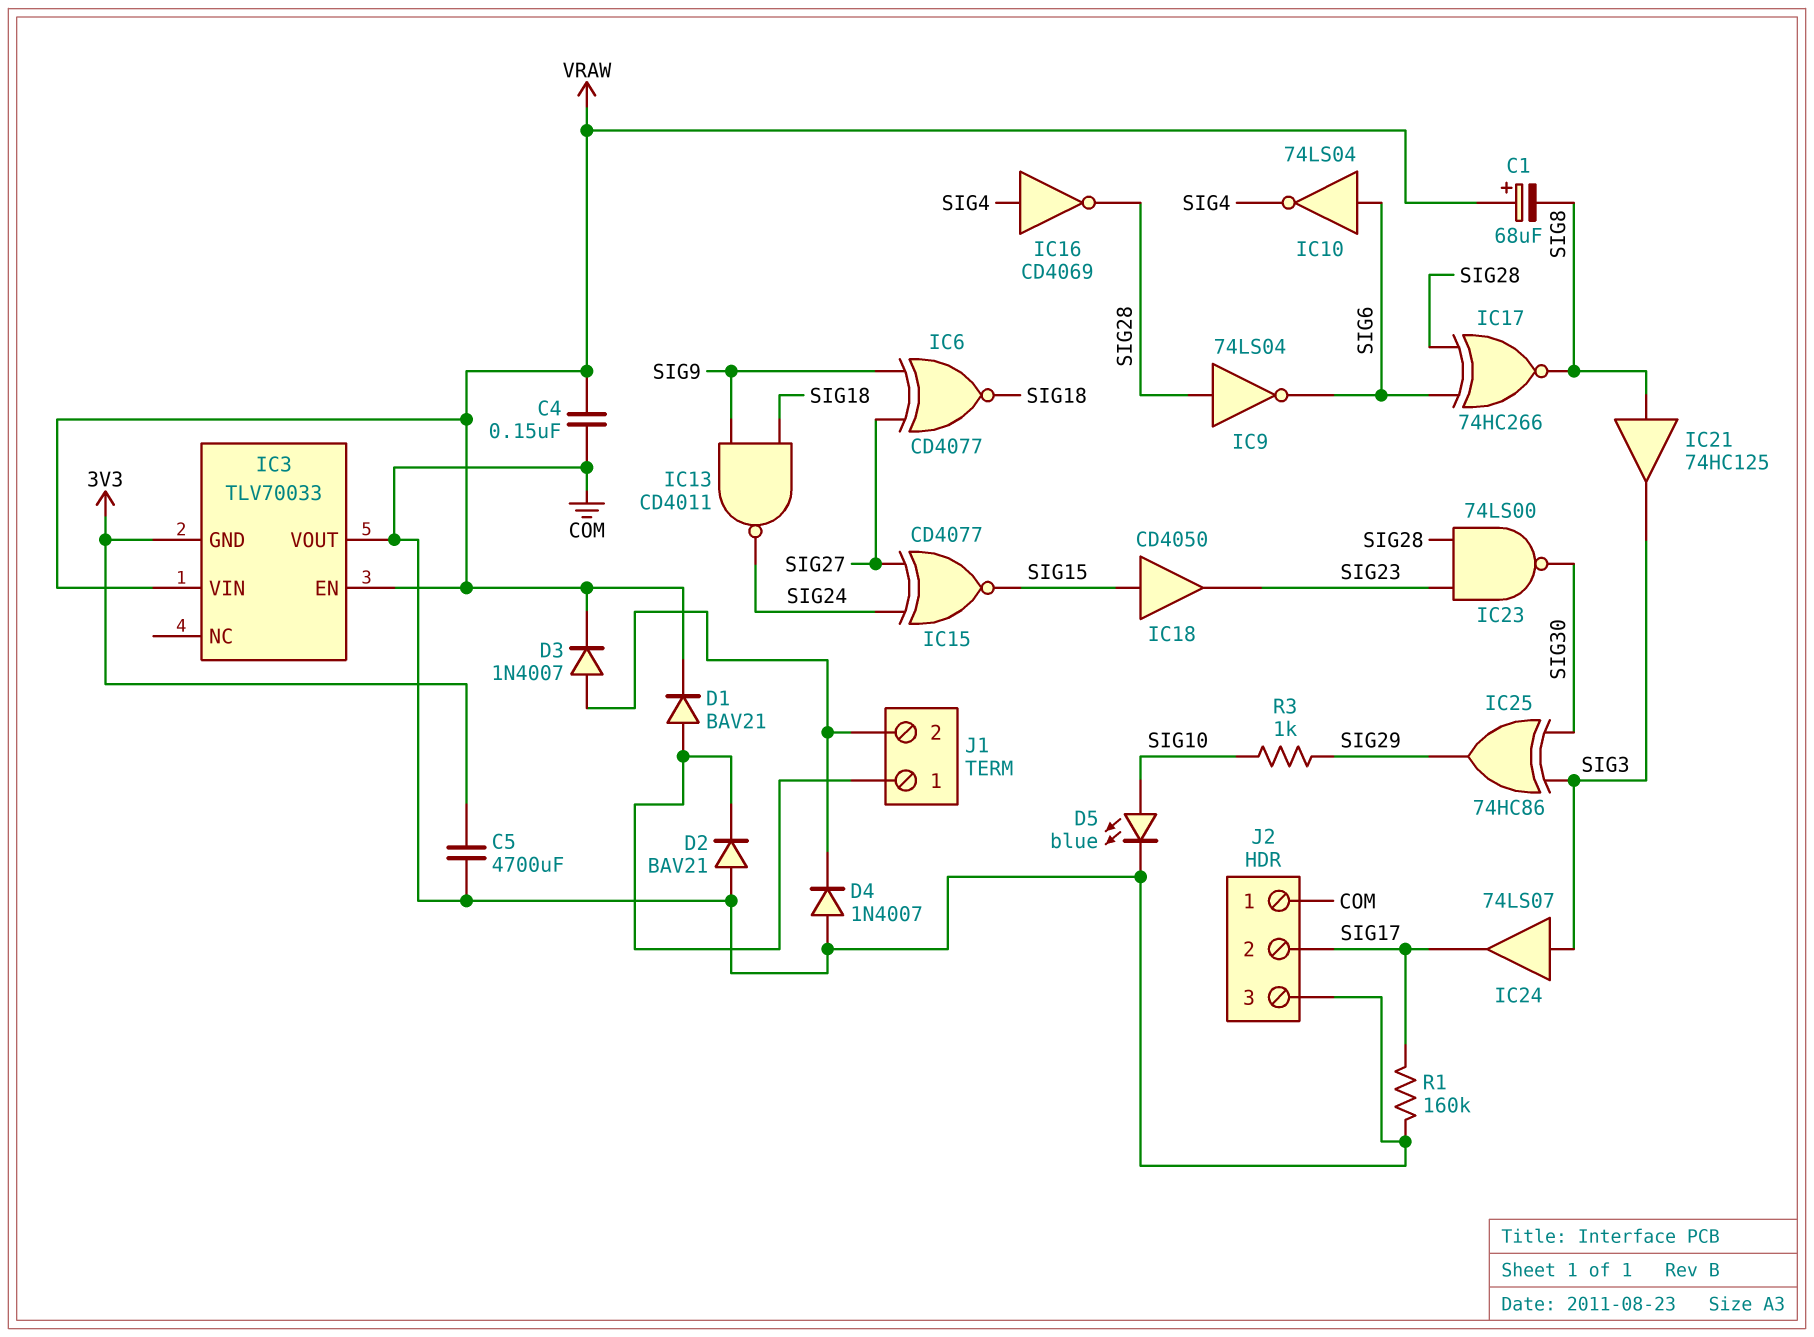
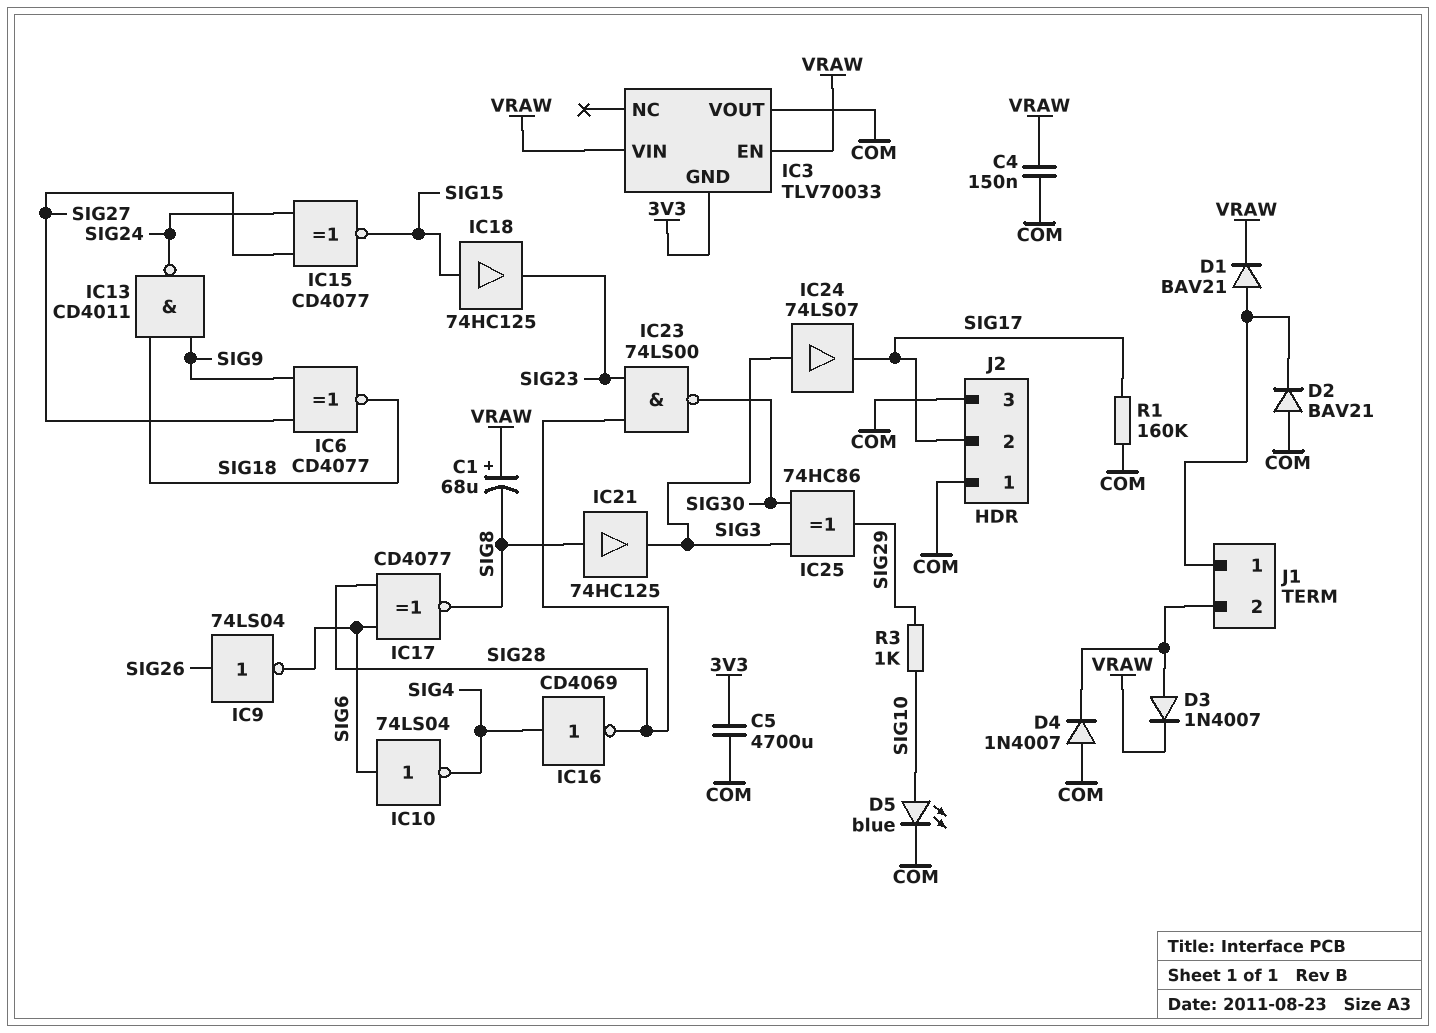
IC9: NOT 74LS04 (in SIG28, out SIG6) -> NOT 74LS04 (in SIG26, out SIG6)
IC17: XNOR 74HC266 (in SIG6, in SIG28, out SIG8) -> XNOR CD4077 (in SIG6, in SIG28, out SIG8)
IC18: buffer CD4050 (in SIG15, out SIG23) -> buffer 74HC125 (in SIG15, out SIG23)

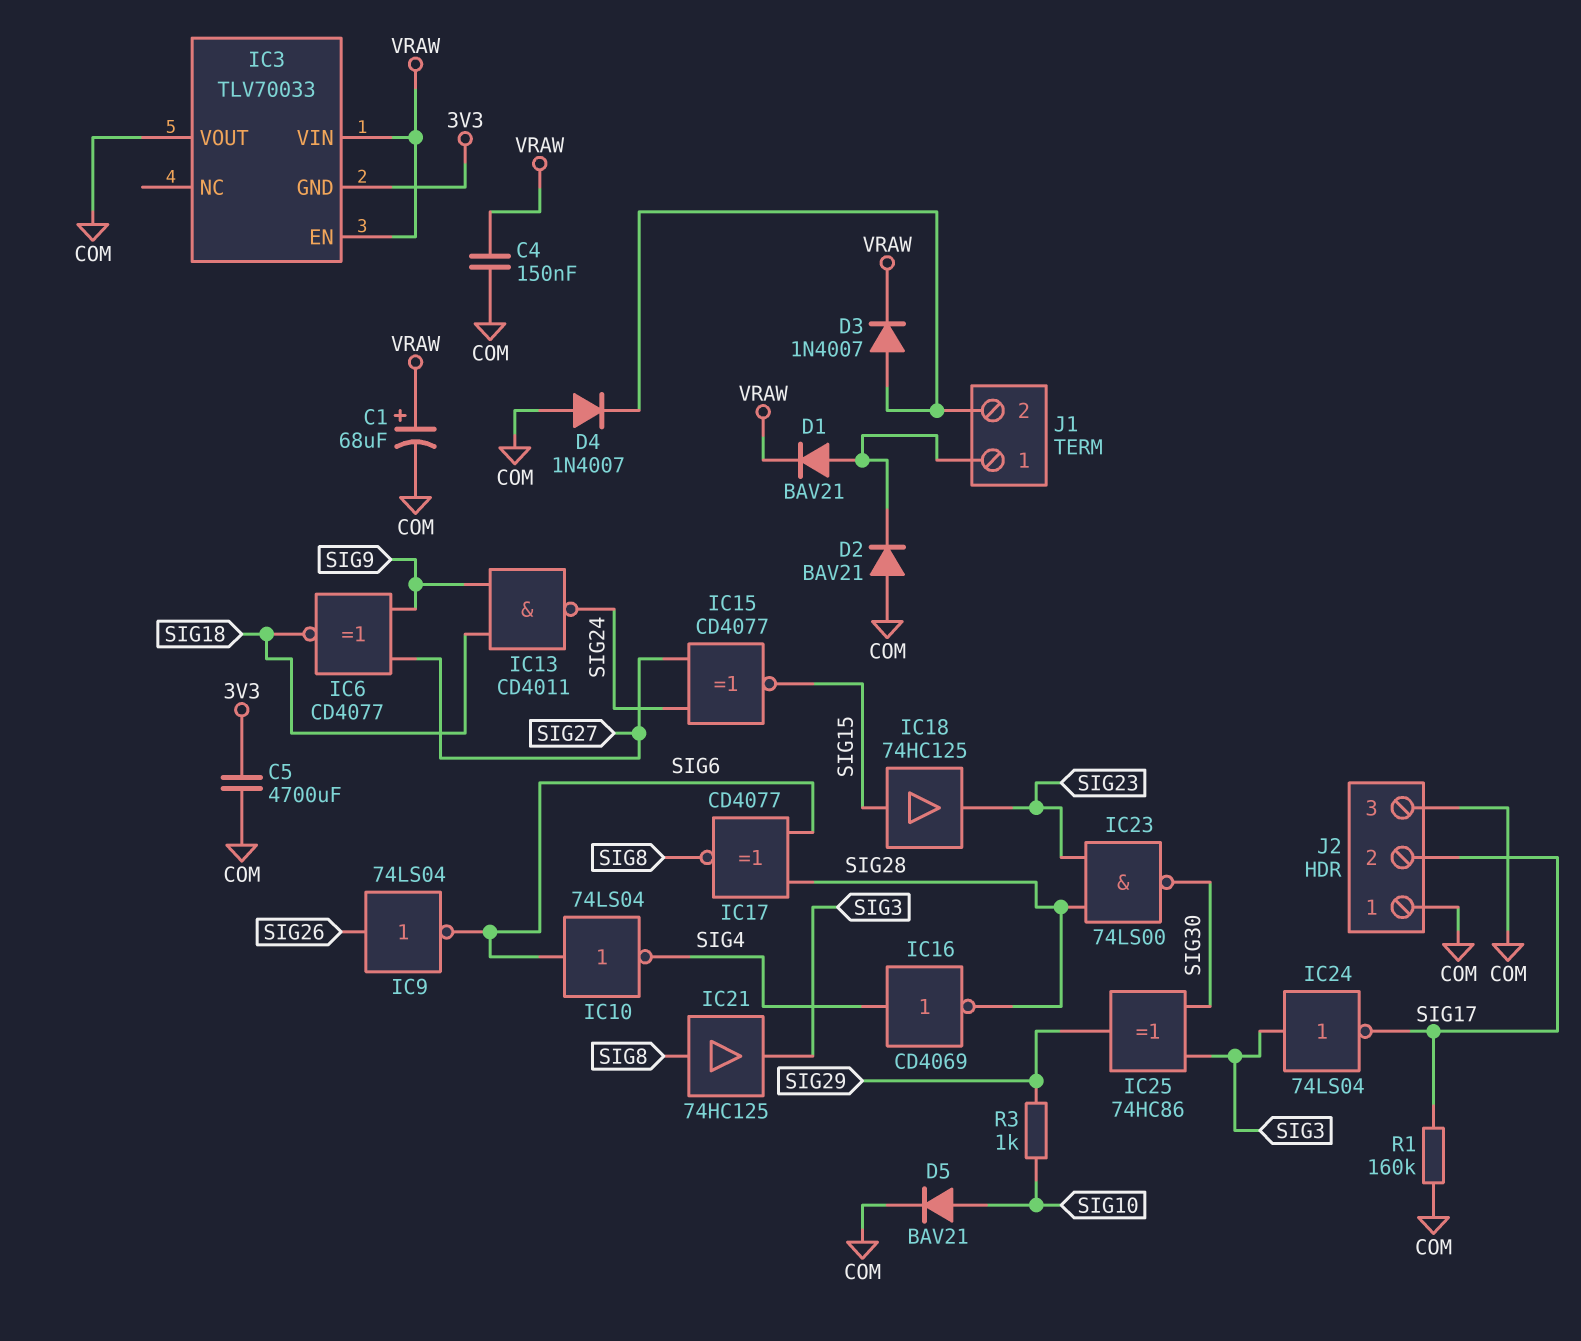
C1: 68uF (plus VRAW, minus SIG8) -> 68uF (plus VRAW, minus COM)
D5: LED blue (A SIG10, K COM) -> diode BAV21 (A SIG10, K COM)
IC24: buffer 74LS07 (in SIG3, out SIG17) -> NOT 74LS04 (in SIG3, out SIG17)

